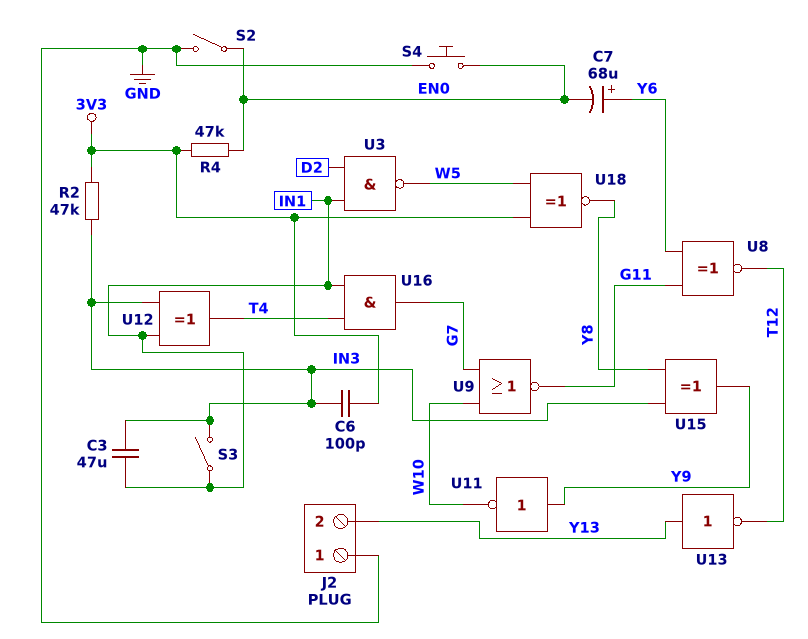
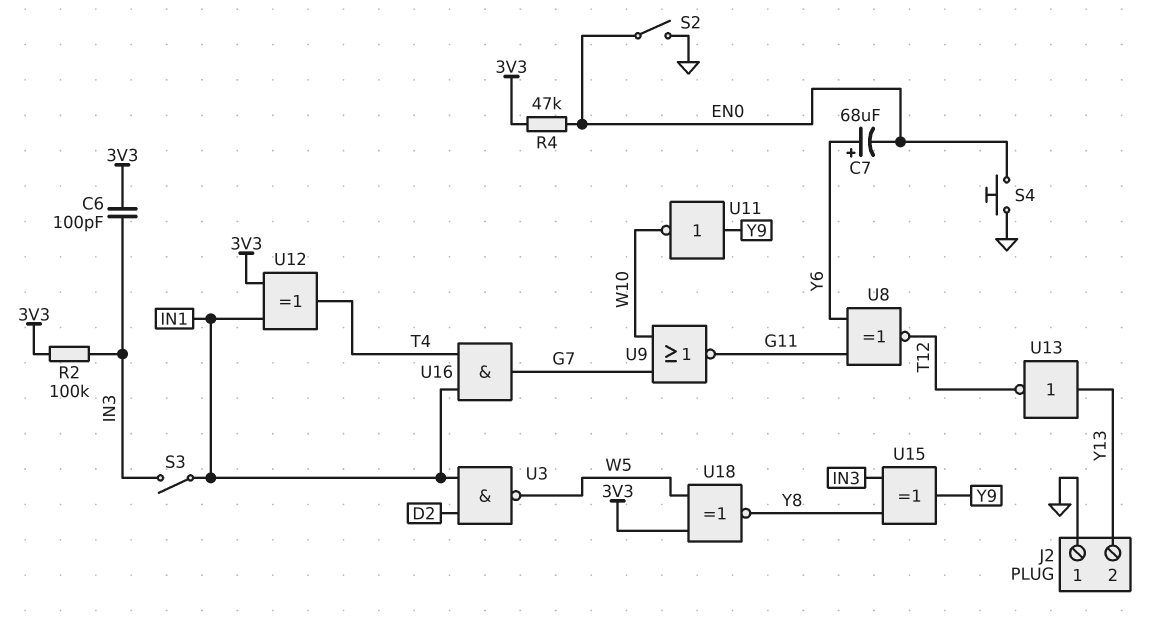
C3: 47uF (IN1, IN3) -> none
R2: 47k (3V3, IN3) -> 100k (3V3, IN3)
U12: XOR (in IN1, in IN3, out T4) -> XOR (in 3V3, in IN1, out T4)

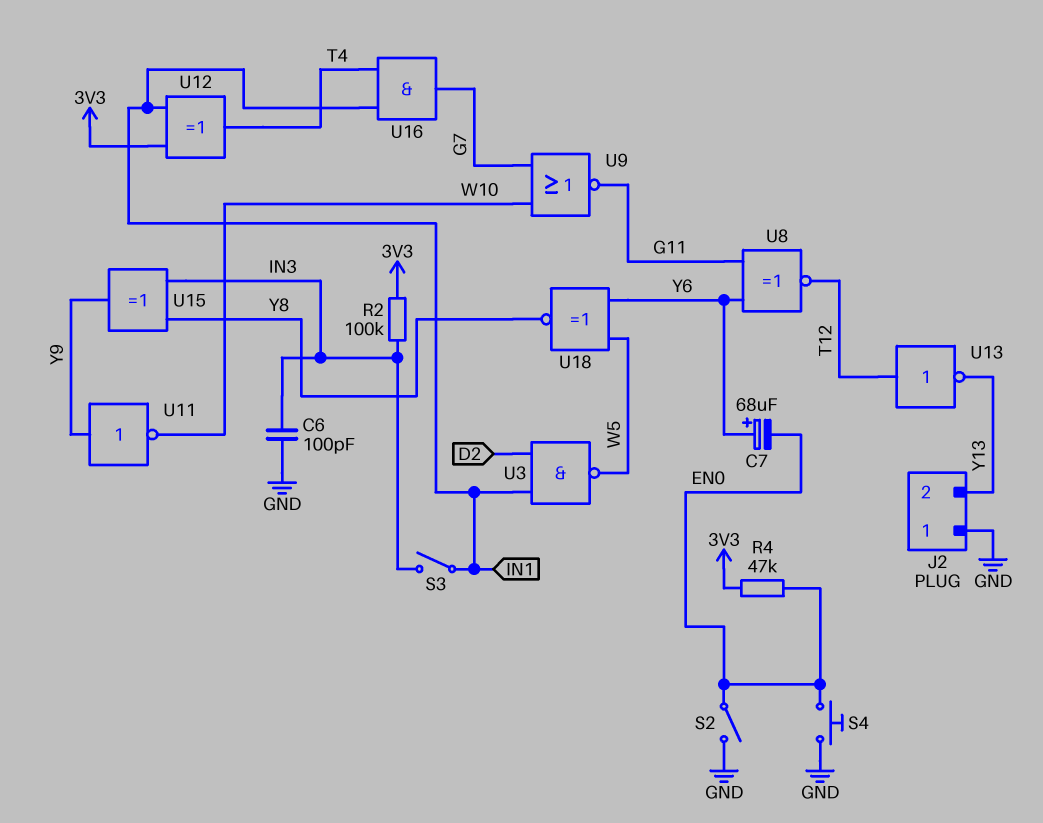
C6: 100pF (3V3, IN3) -> 100pF (GND, IN3)
U13: NOT (in Y13, out T12) -> NOT (in T12, out Y13)
U18: XNOR (in 3V3, in W5, out Y8) -> XNOR (in W5, in Y6, out Y8)

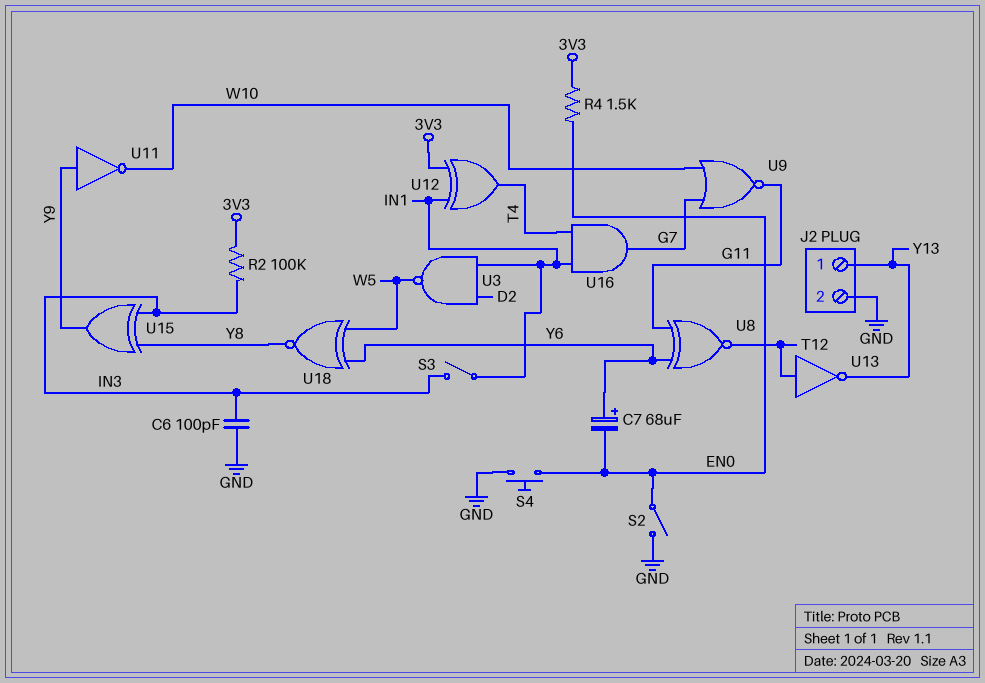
J2 pin 1: GND -> Y13
J2 pin 2: Y13 -> GND
R4: 47k (3V3, EN0) -> 1.5k (3V3, EN0)

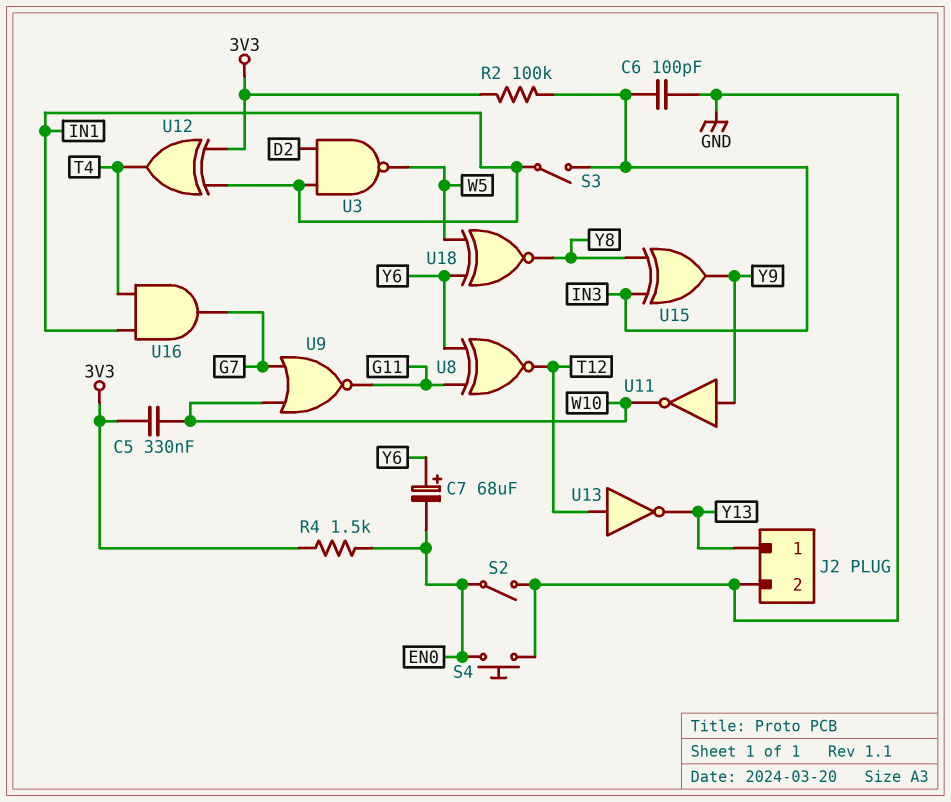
C5: none -> 330nF (3V3, W10)

